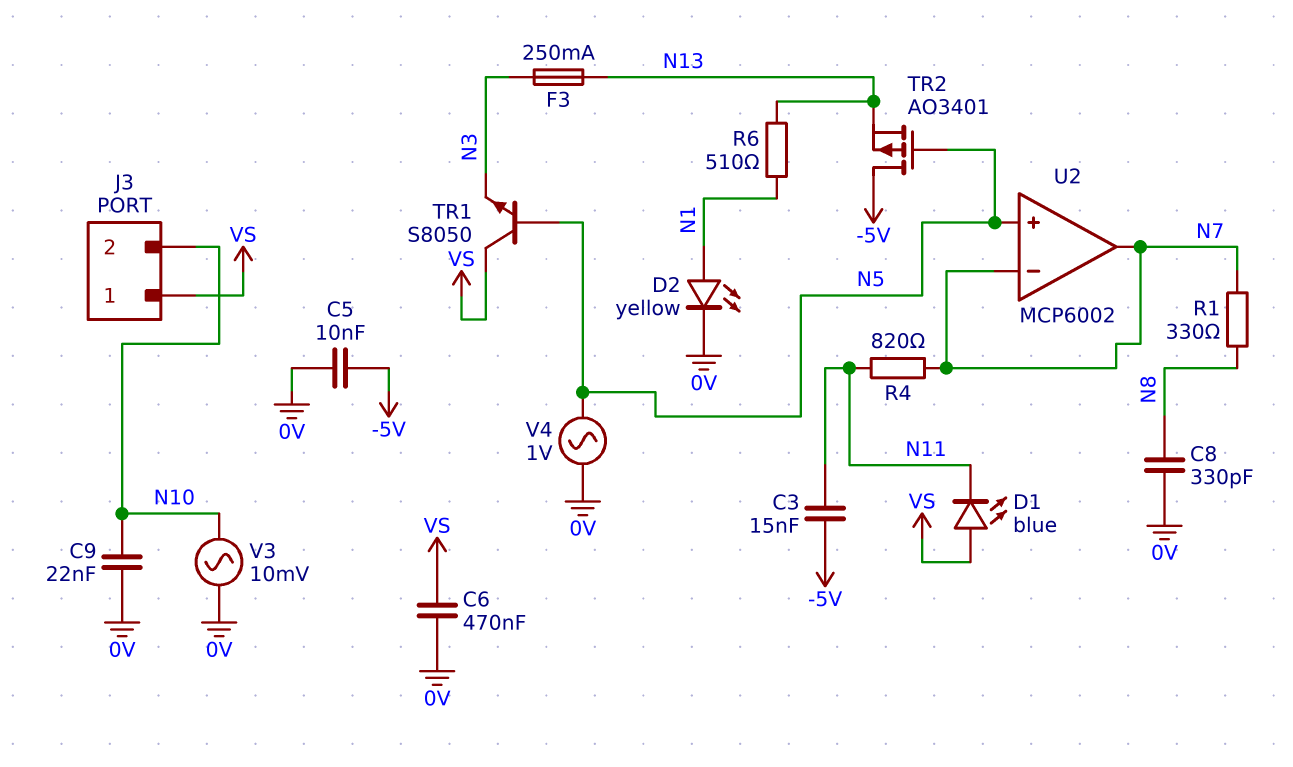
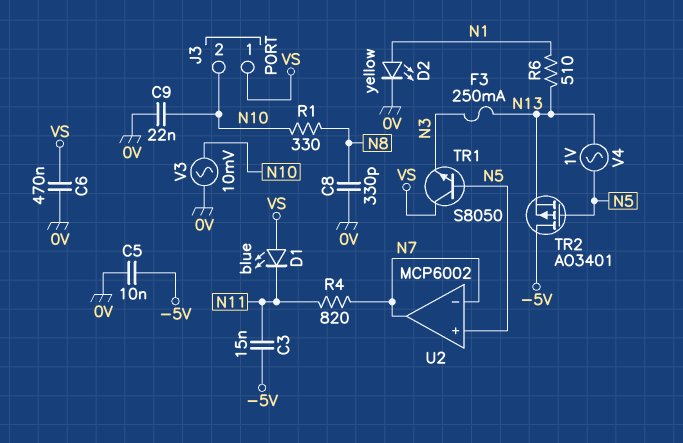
R1: 330 (N7, N8) -> 330 (N8, N10)
V4: AC 1V (0V, N5) -> AC 1V (N5, N13)

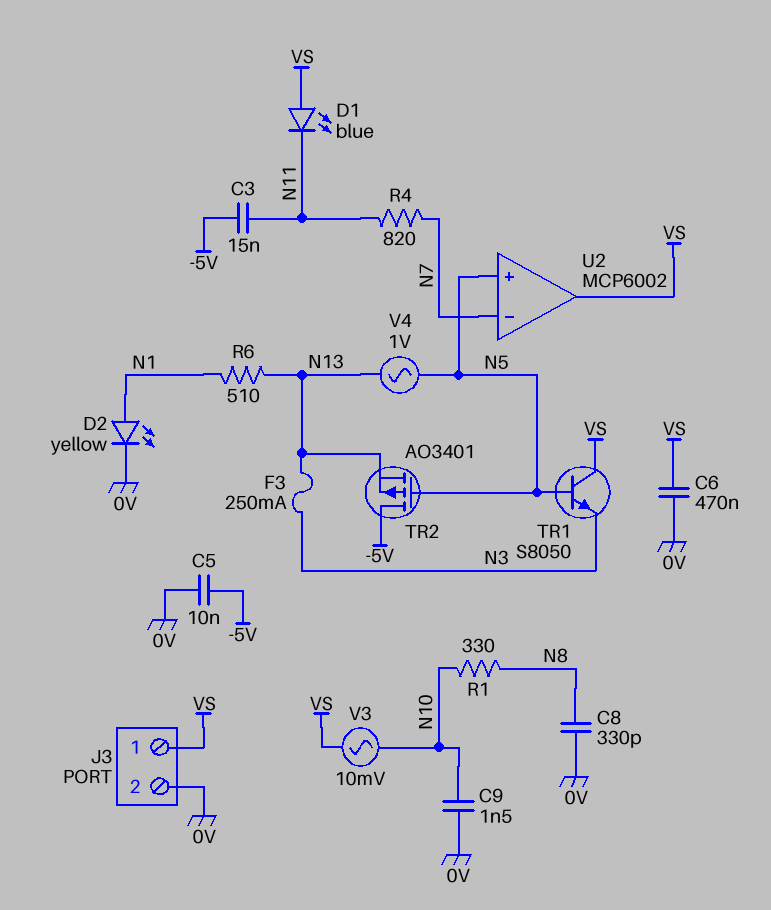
C9: 22nF (0V, N10) -> 1.5nF (0V, N10)
J3 pin 2: N10 -> 0V
U2 pin out: N7 -> VS
V3: AC 10mV (0V, N10) -> AC 10mV (N10, VS)

